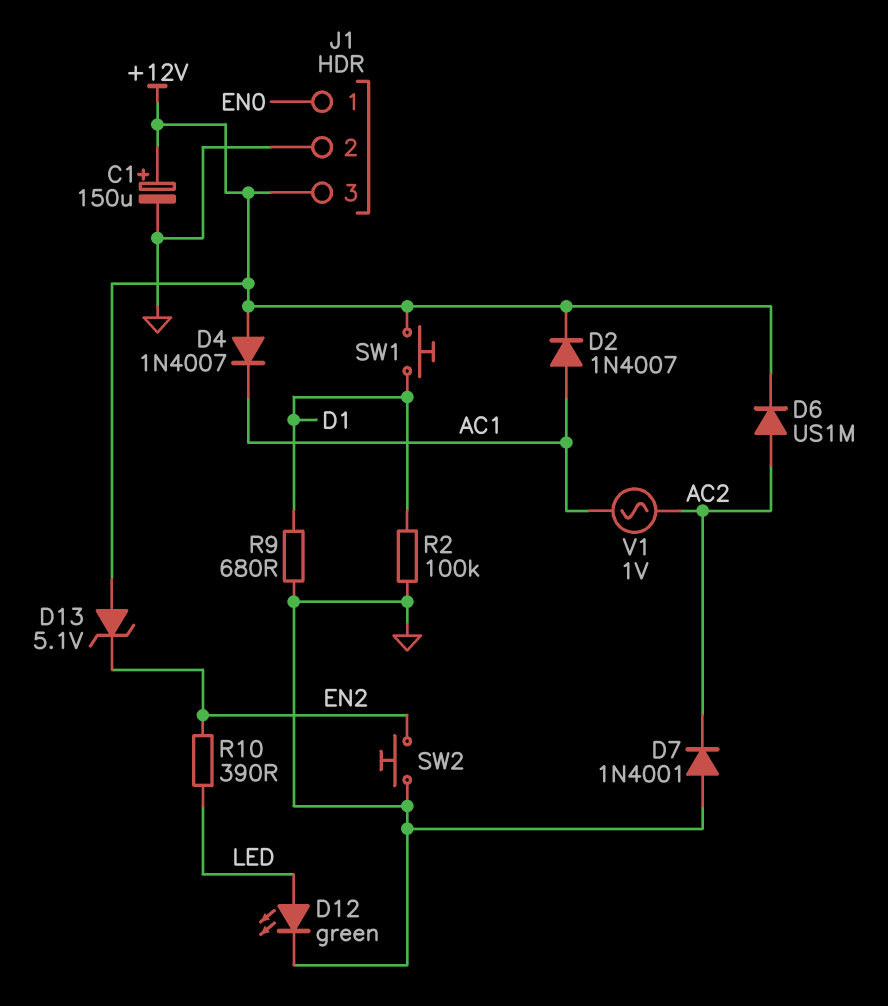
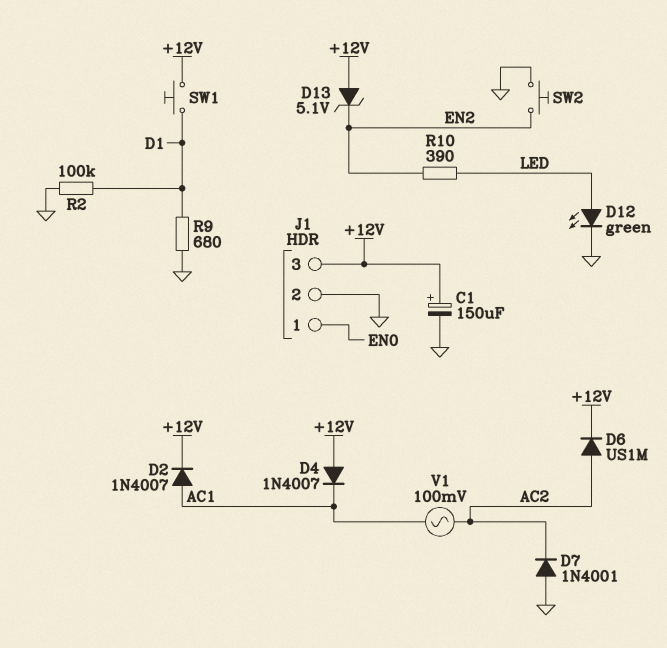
V1: AC 1V (AC1, AC2) -> AC 100mV (AC1, AC2)

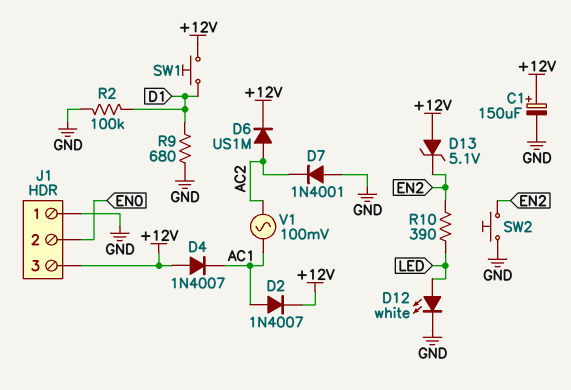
D12: LED green (A LED, K GND) -> LED white (A LED, K GND)
J1 pin 1: EN0 -> GND
J1 pin 2: GND -> EN0

